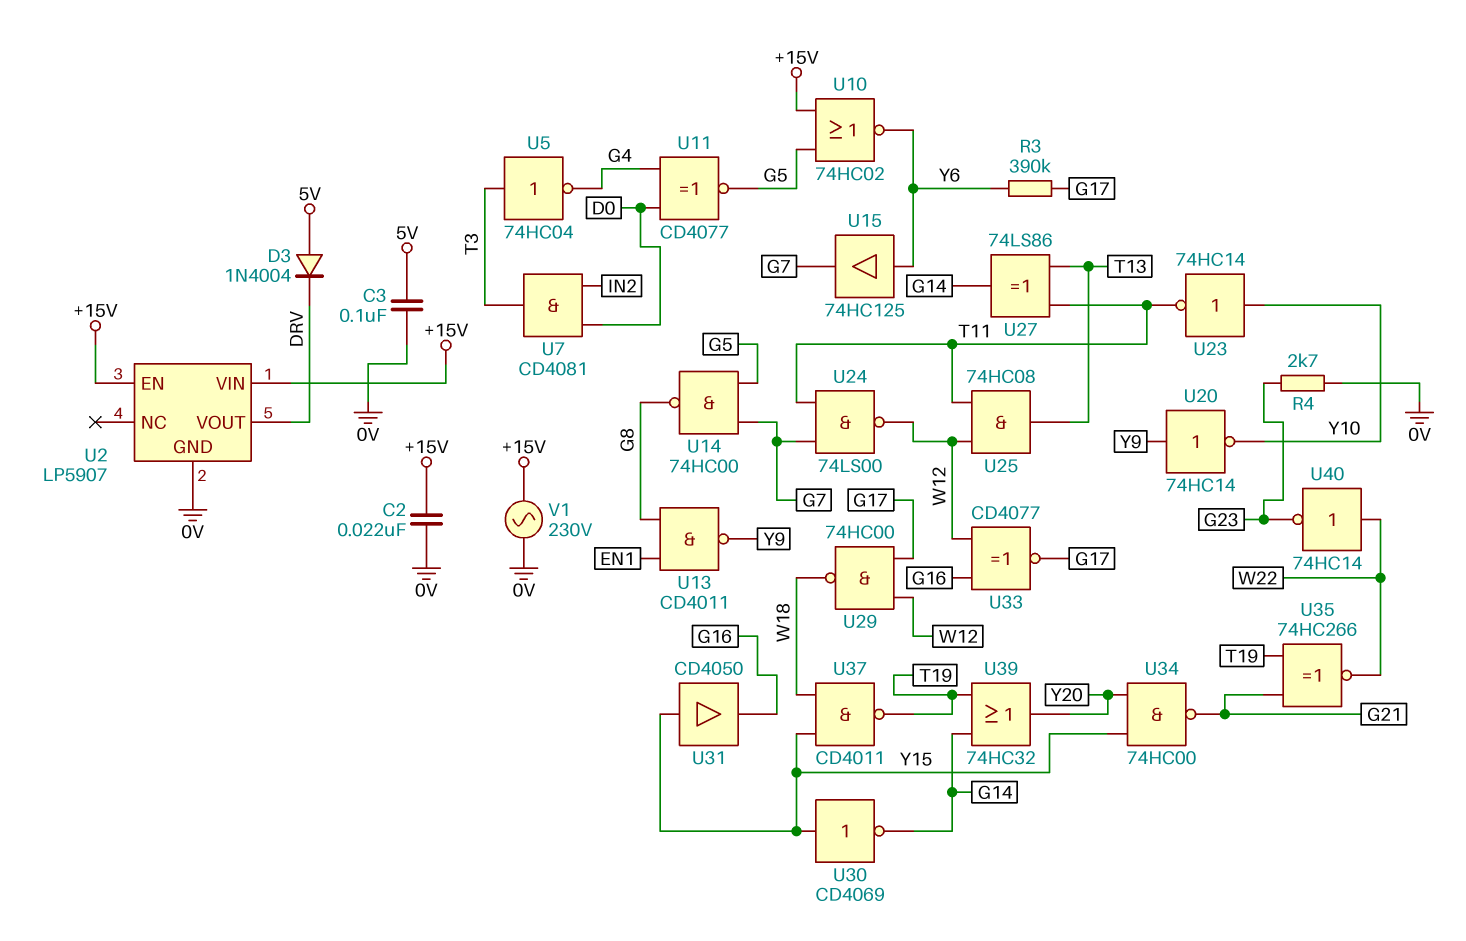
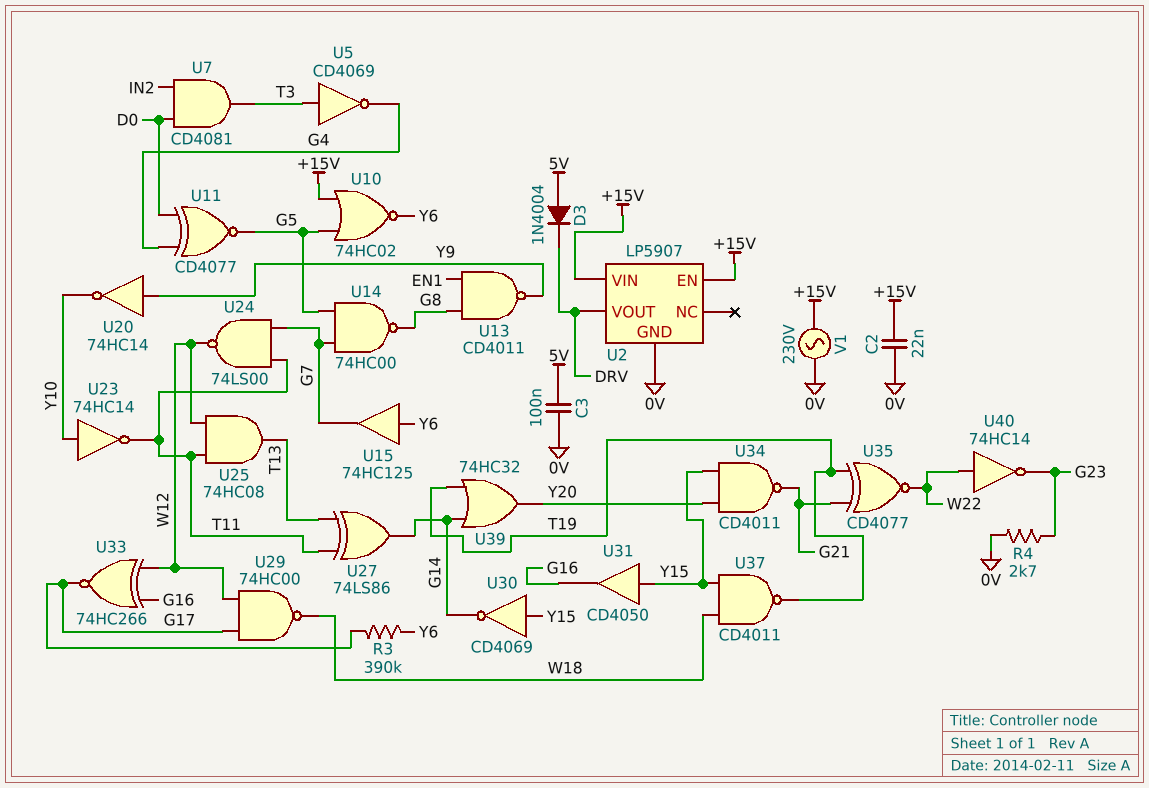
U5: NOT 74HC04 (in T3, out G4) -> NOT CD4069 (in T3, out G4)
U33: XNOR CD4077 (in G16, in W12, out G17) -> XNOR 74HC266 (in G16, in W12, out G17)
U34: NAND 74HC00 (in Y15, in Y20, out G21) -> NAND CD4011 (in Y15, in Y20, out G21)
U35: XNOR 74HC266 (in G21, in T19, out W22) -> XNOR CD4077 (in G21, in T19, out W22)

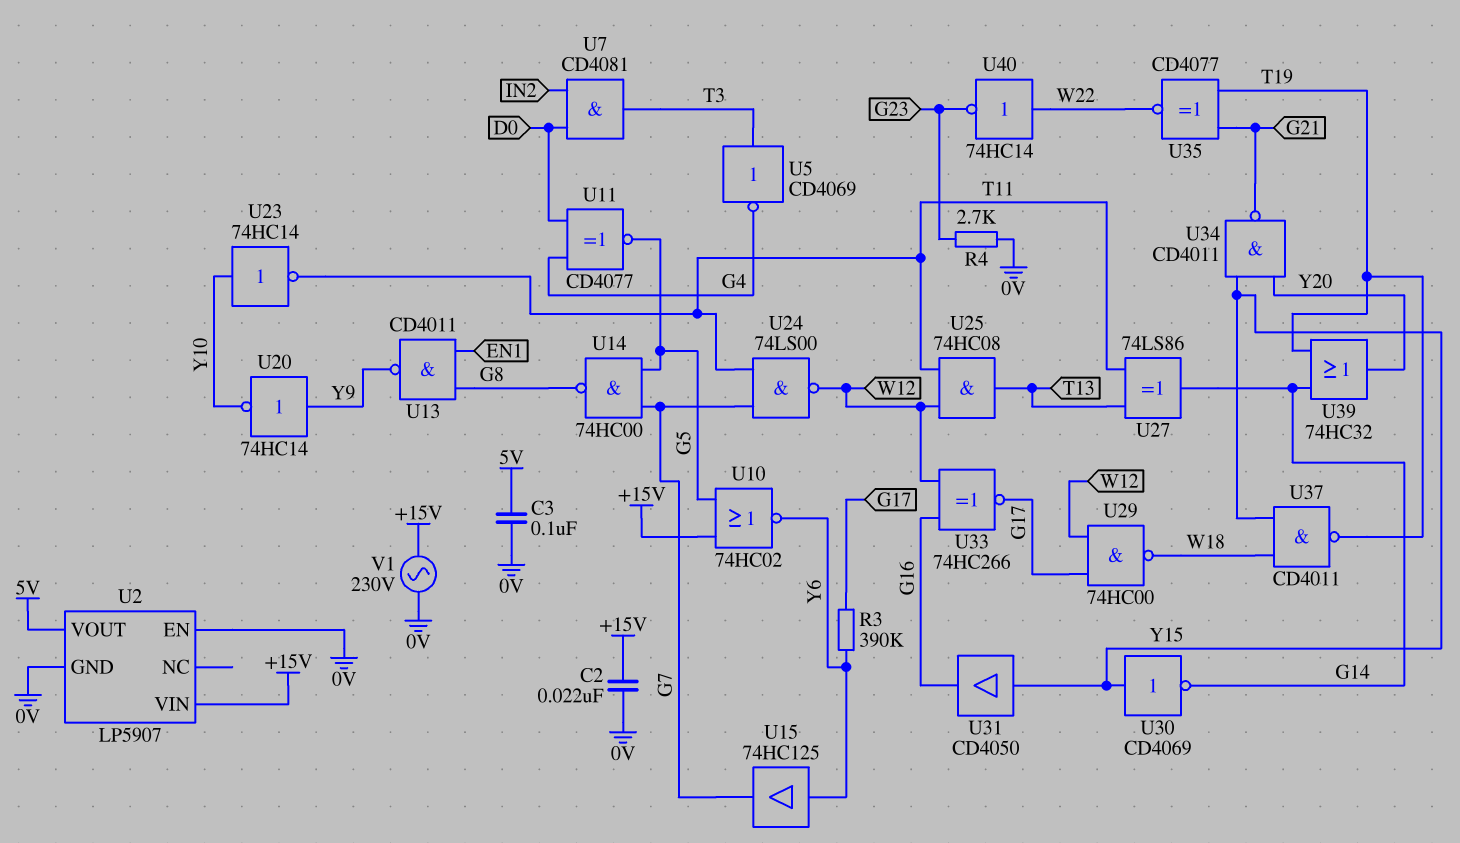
D3: diode 1N4004 (A 5V, K DRV) -> none
U2 pin EN: +15V -> 0V
U2 pin VOUT: DRV -> 5V

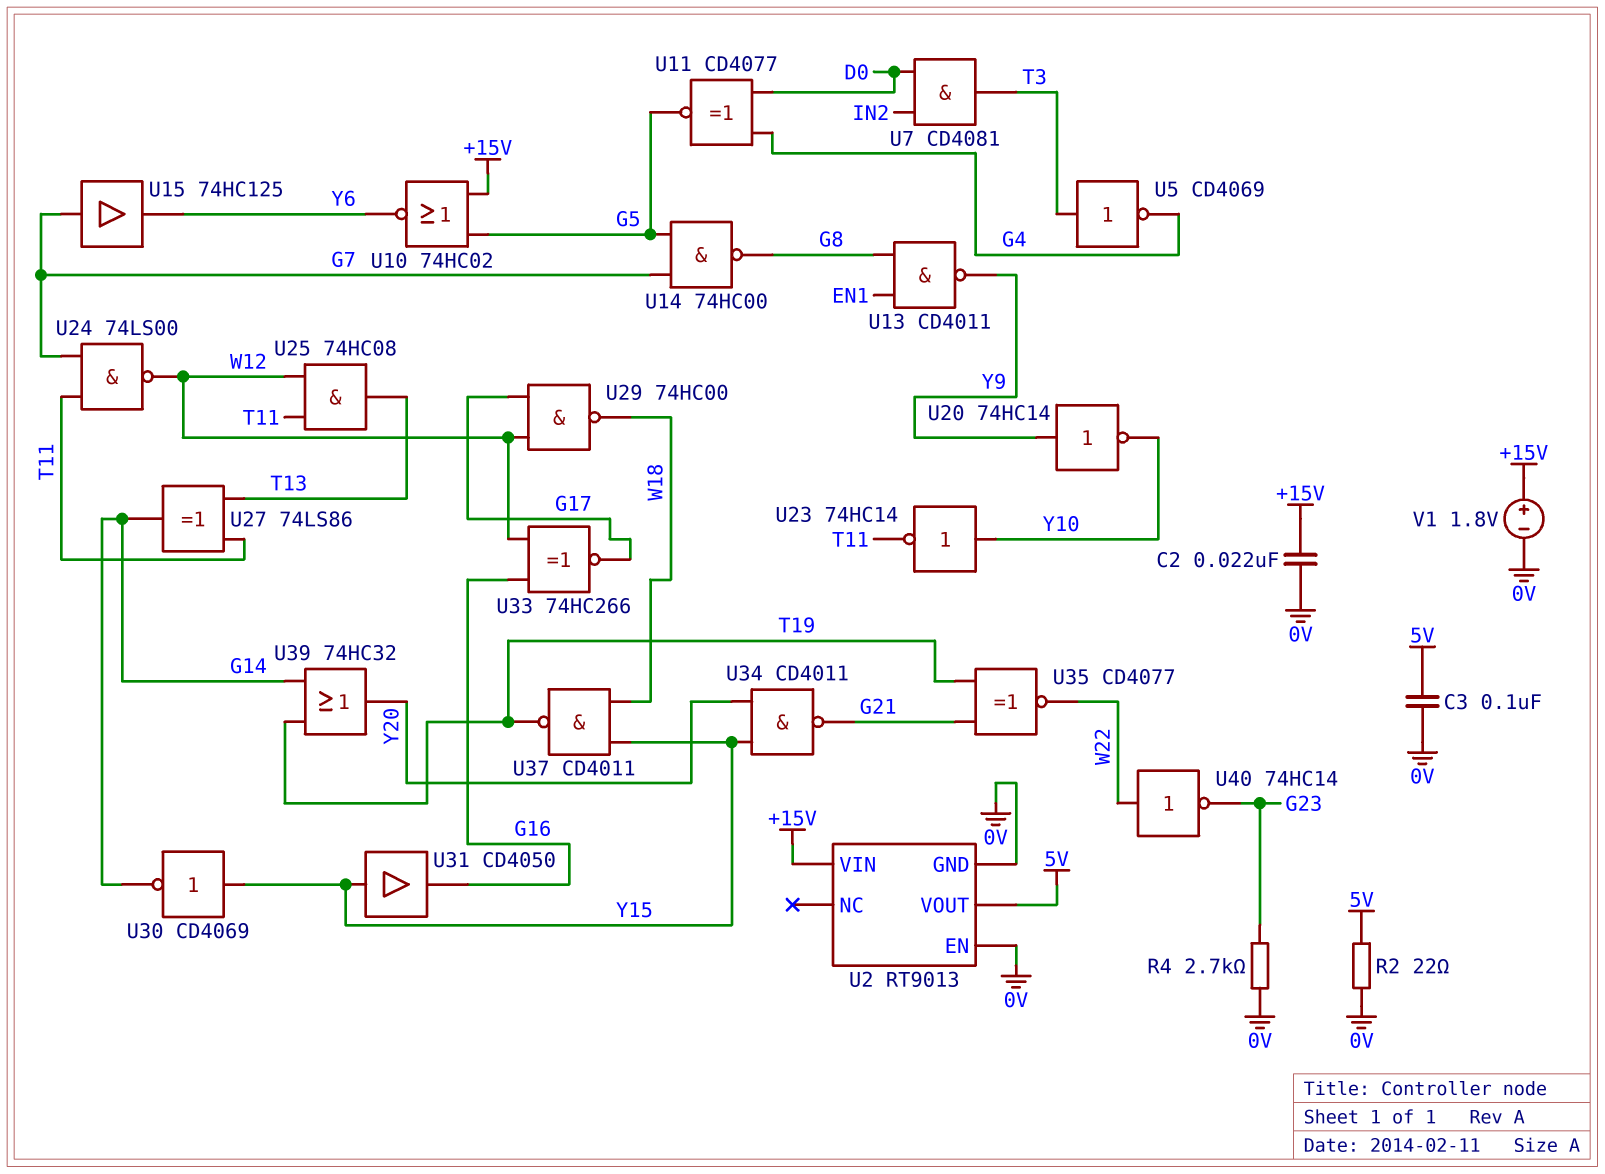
R2: none -> 22 (0V, 5V)
R3: 390k (G17, Y6) -> none
U2: LP5907 -> RT9013
U15: buffer 74HC125 (in Y6, out G7) -> buffer 74HC125 (in G7, out Y6)
V1: AC 230V (+15V, 0V) -> 1.8V (plus +15V, minus 0V)

